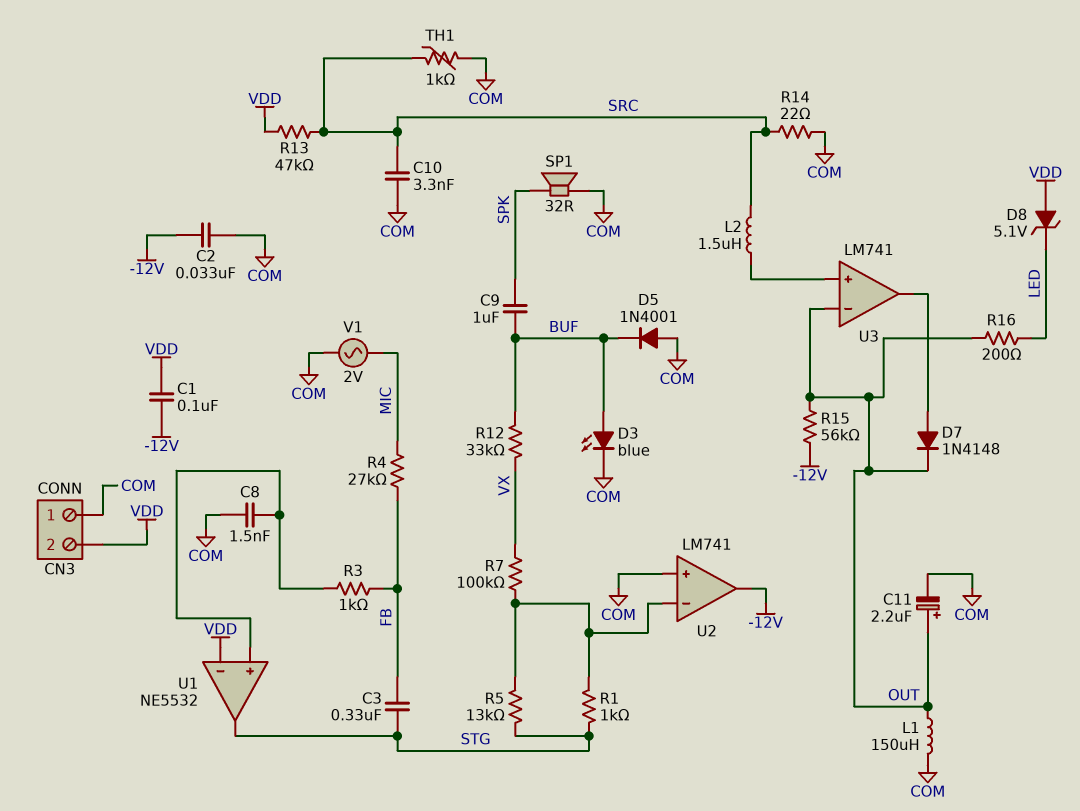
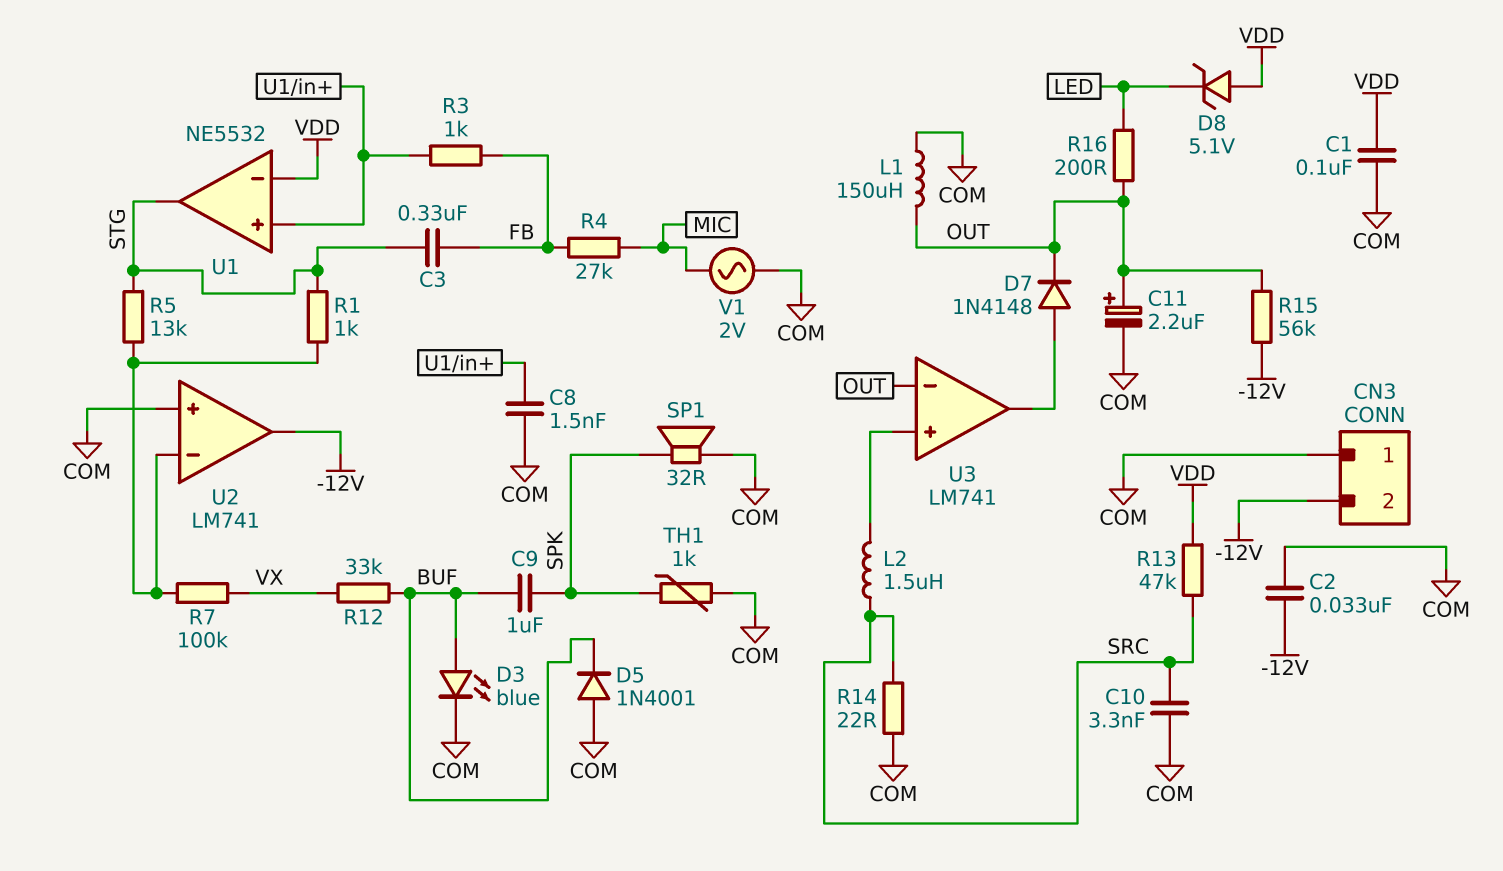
C1: 100nF (-12V, VDD) -> 100nF (COM, VDD)
CN3 pin 2: VDD -> -12V
TH1: 1k (COM, SRC) -> 1k (COM, SPK)

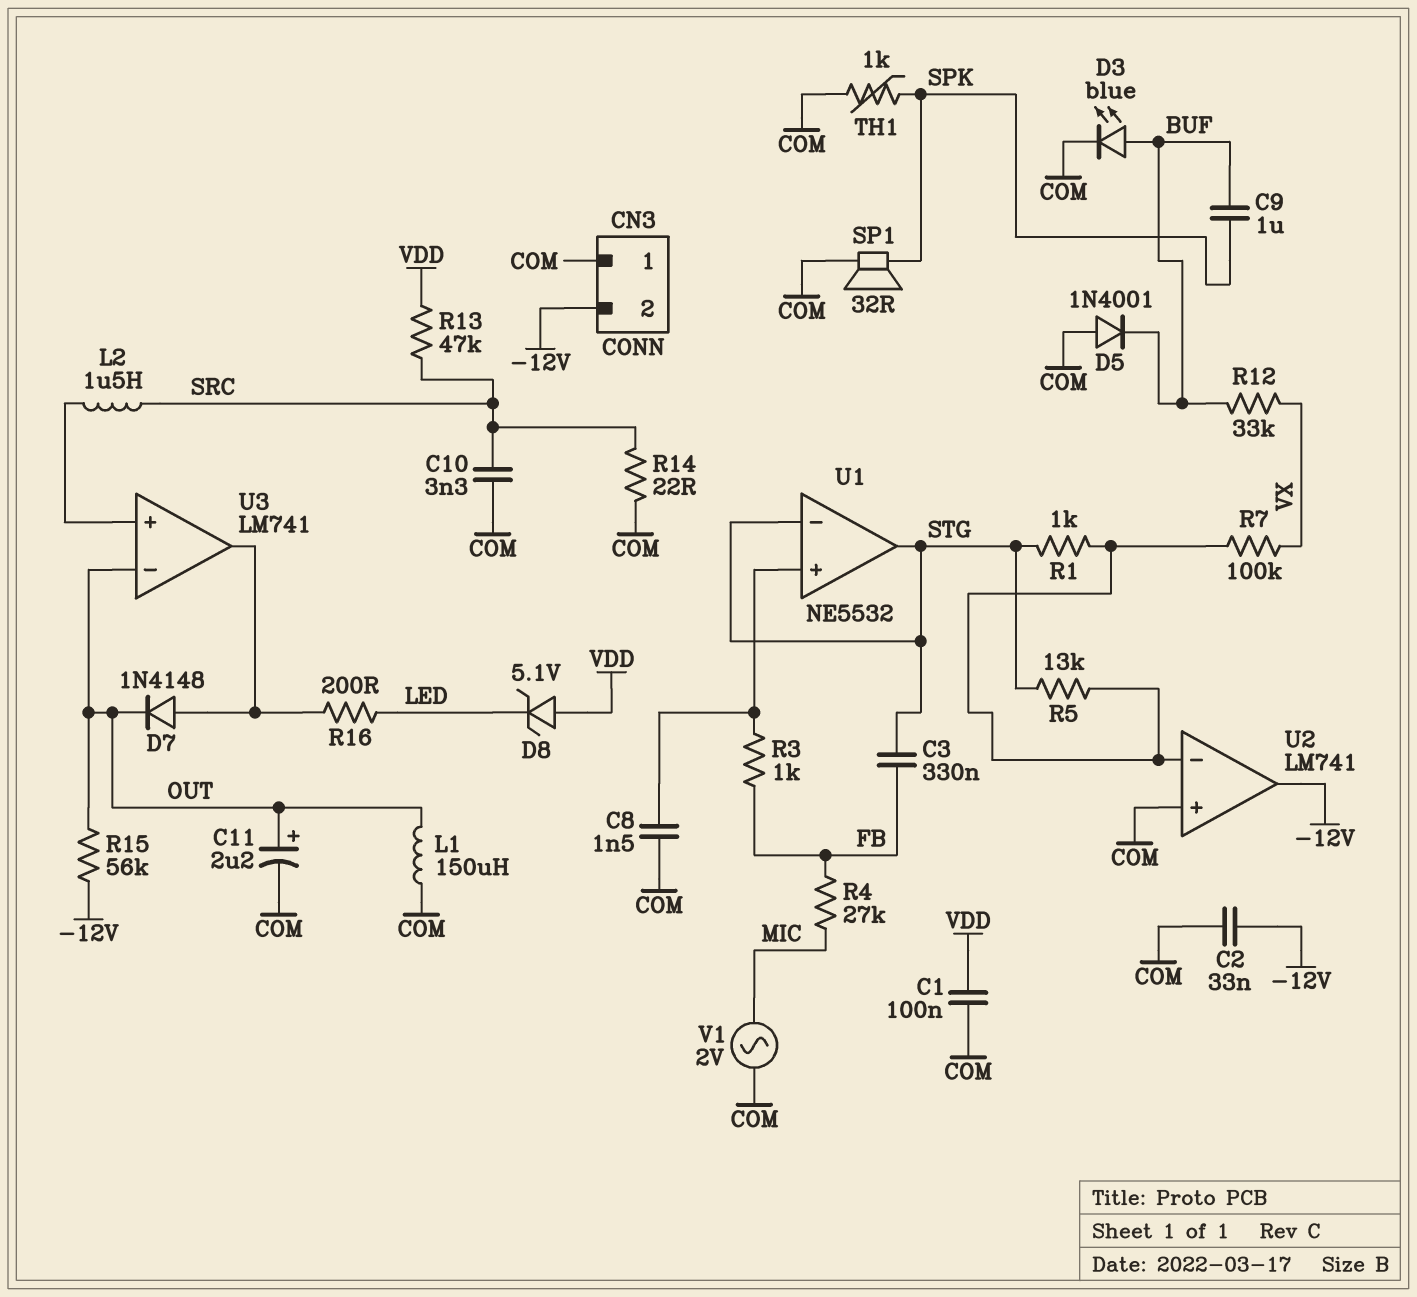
R16: 200 (LED, OUT) -> 200 (LED, U3/out)
U1 pin in-: VDD -> STG

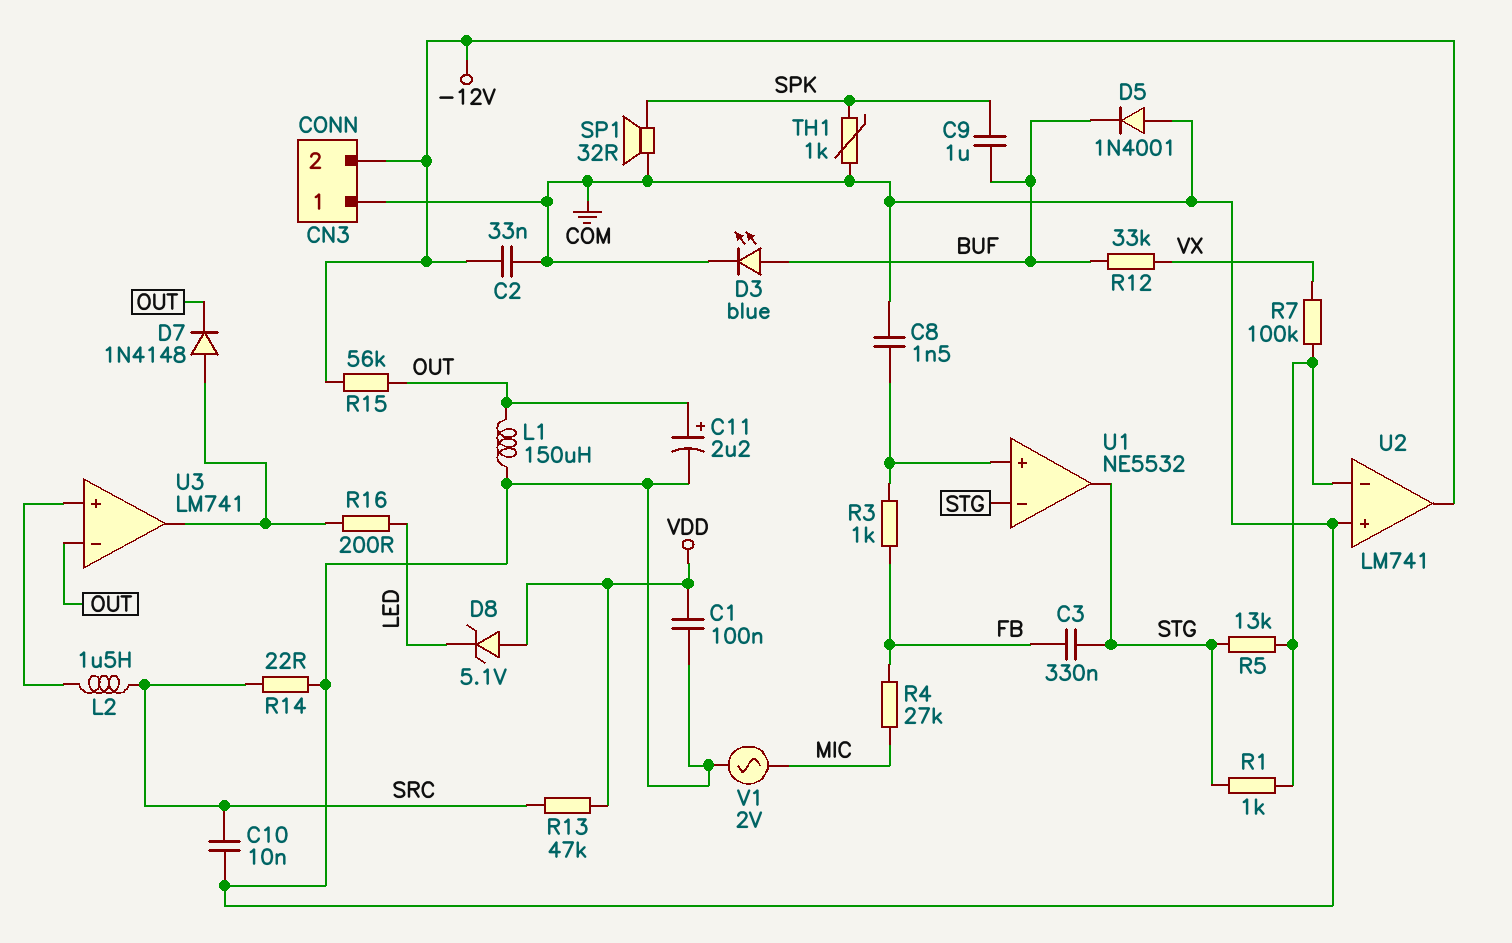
C10: 3.3nF (COM, SRC) -> 10nF (COM, SRC)

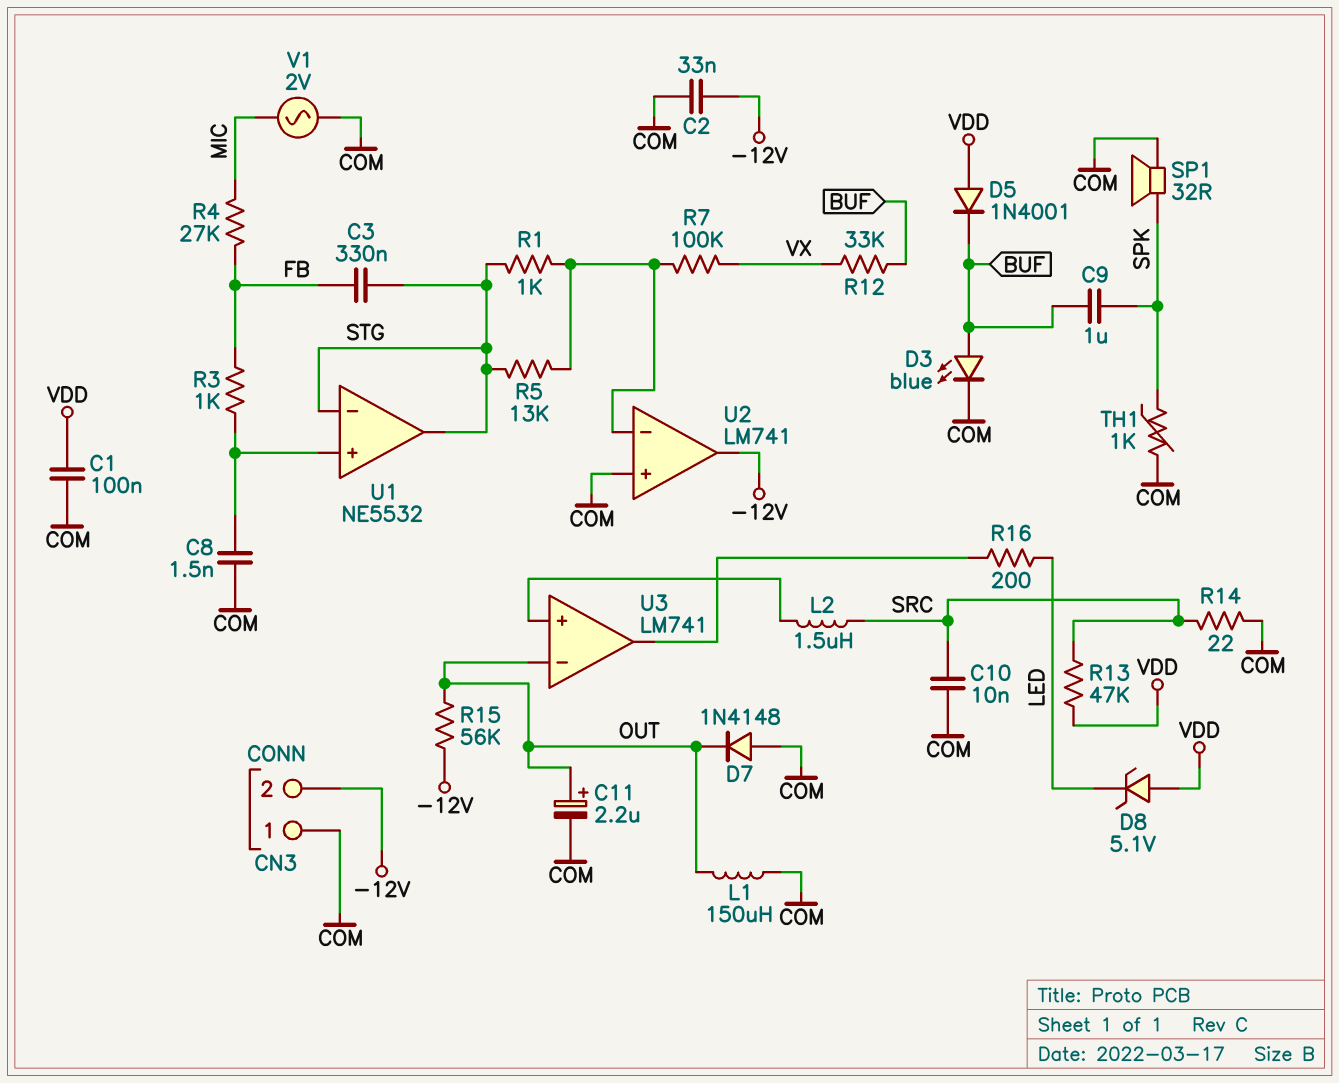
D5: diode 1N4001 (A COM, K BUF) -> diode 1N4001 (A VDD, K BUF)
D7: diode 1N4148 (A U3/out, K OUT) -> diode 1N4148 (A COM, K OUT)

